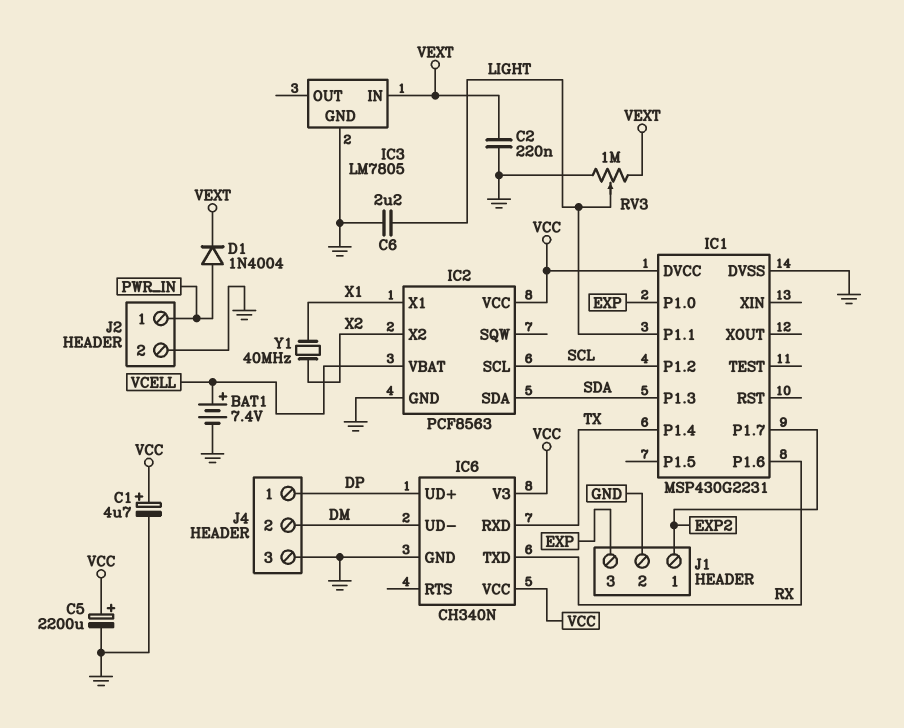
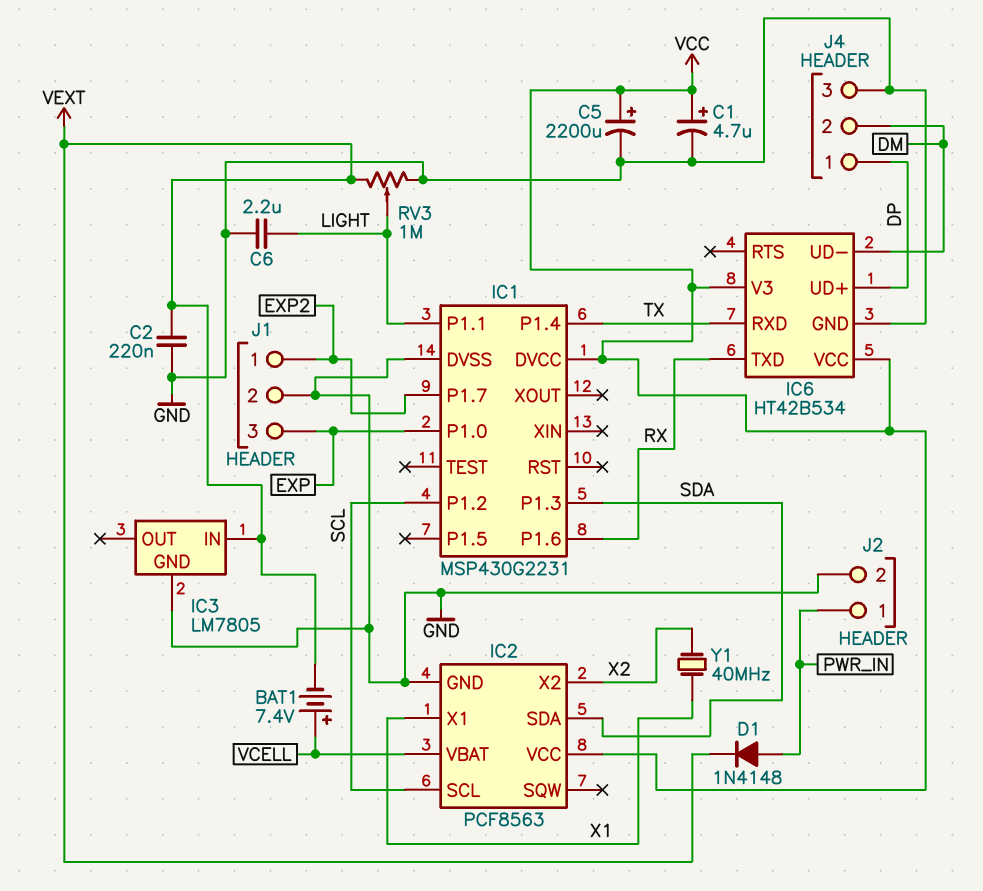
BAT1: 7.4V (plus VCELL, minus GND) -> 7.4V (plus VCELL, minus VEXT)
D1: diode 1N4004 (A PWR_IN, K VEXT) -> diode 1N4148 (A PWR_IN, K VEXT)
IC6: CH340N -> HT42B534

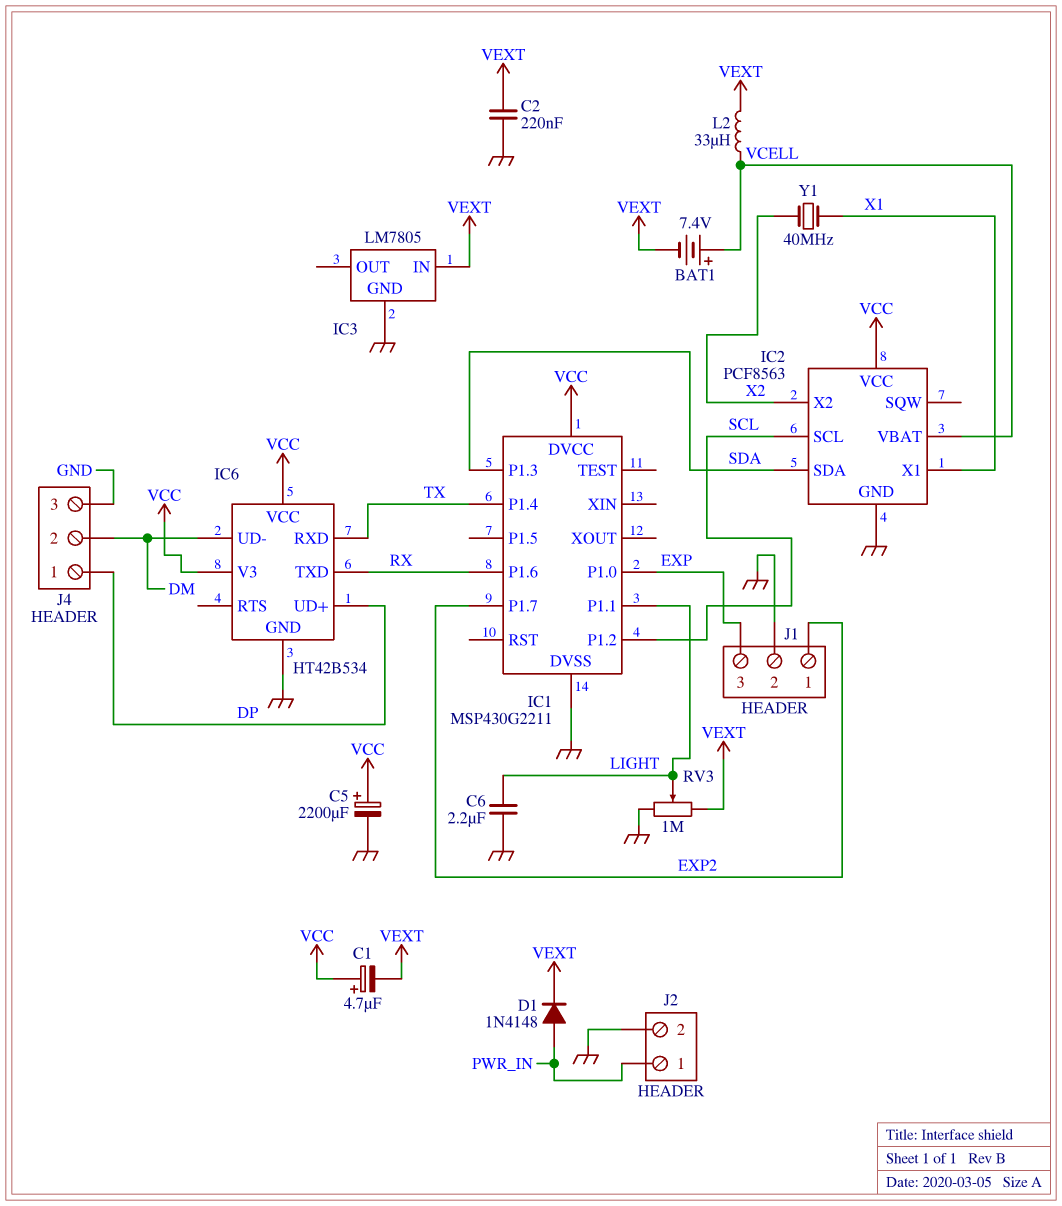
C1: 4.7uF (plus VCC, minus GND) -> 4.7uF (plus VCC, minus VEXT)
IC1: MSP430G2231 -> MSP430G2211
L2: none -> 33uH (VCELL, VEXT)

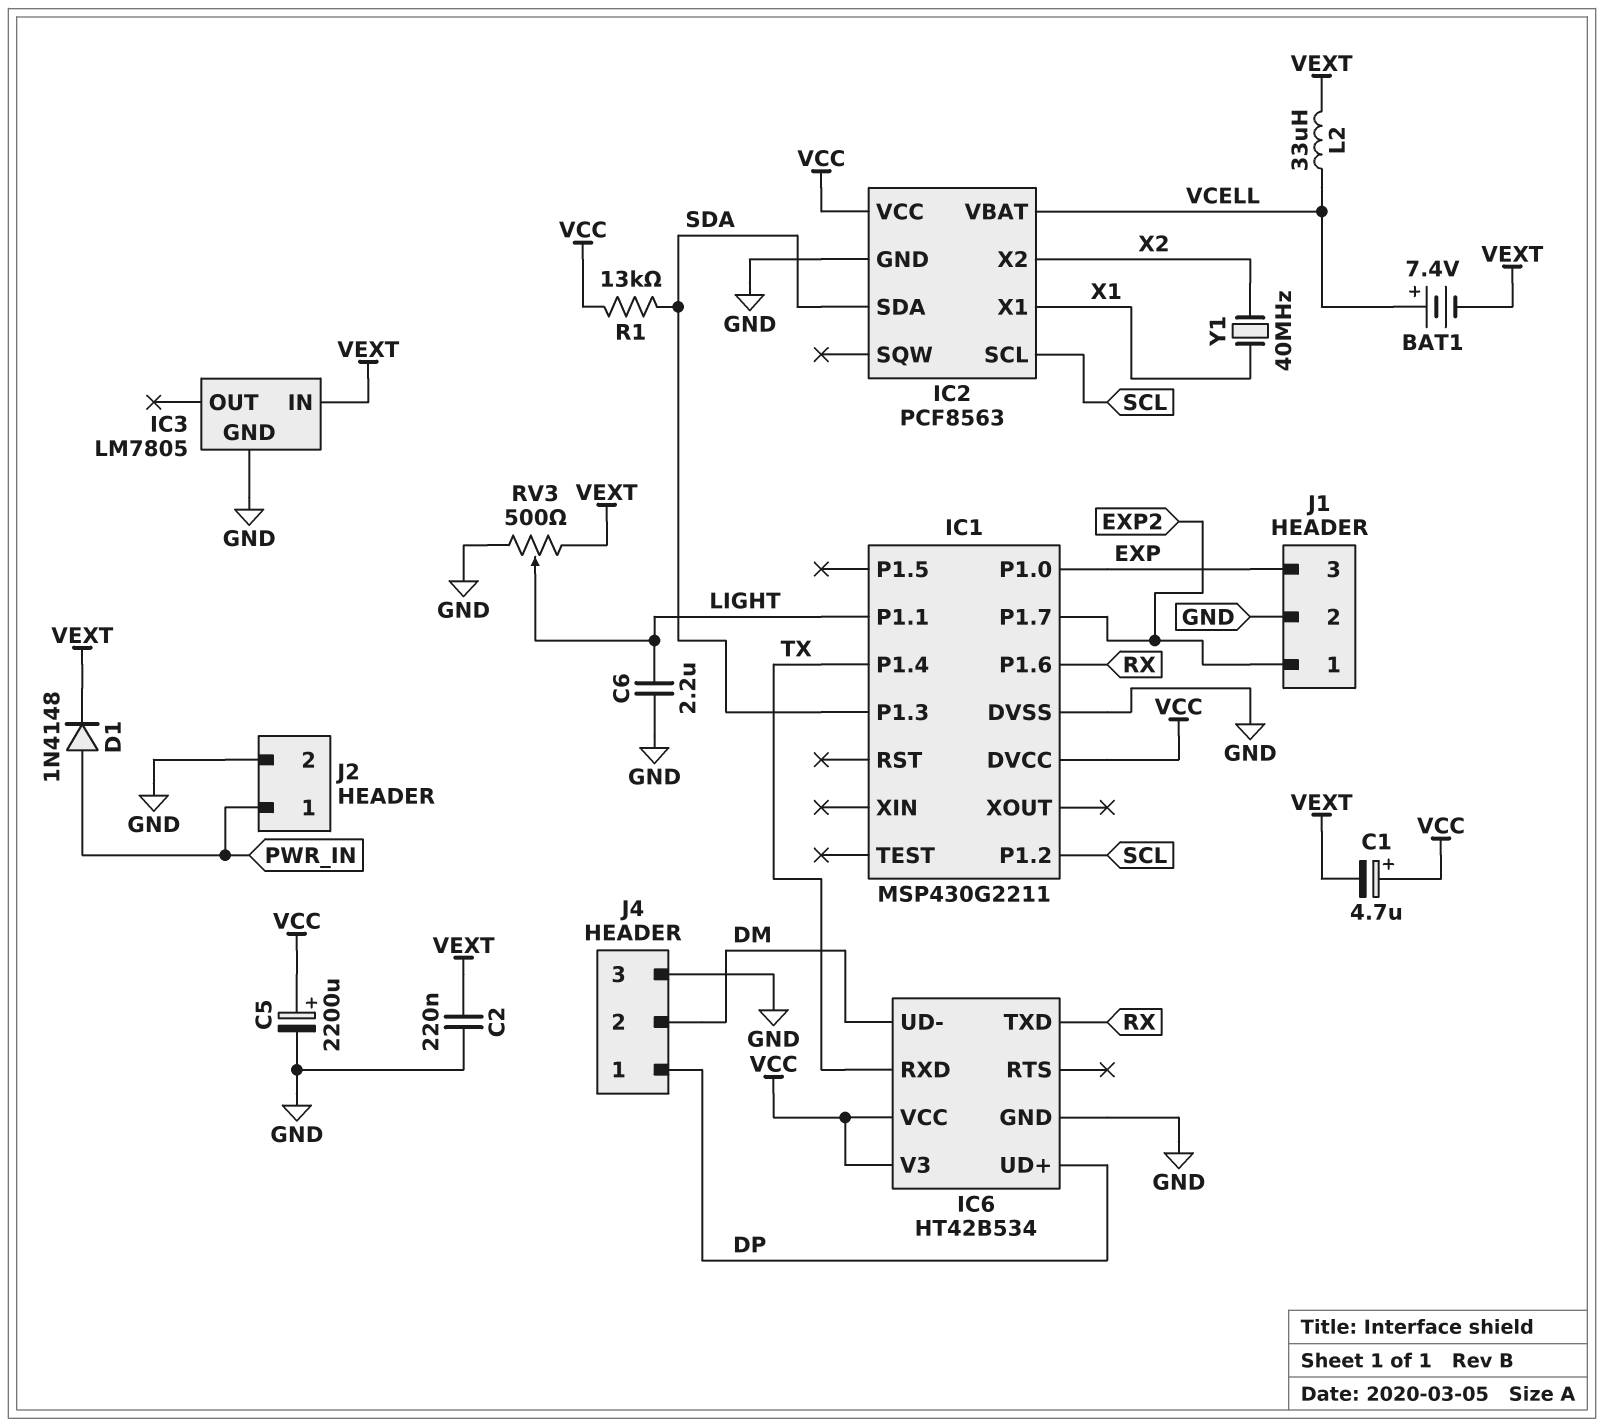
R1: none -> 13k (SDA, VCC)
RV3: 1M (GND, VEXT, wiper LIGHT) -> 500 (GND, VEXT, wiper LIGHT)

